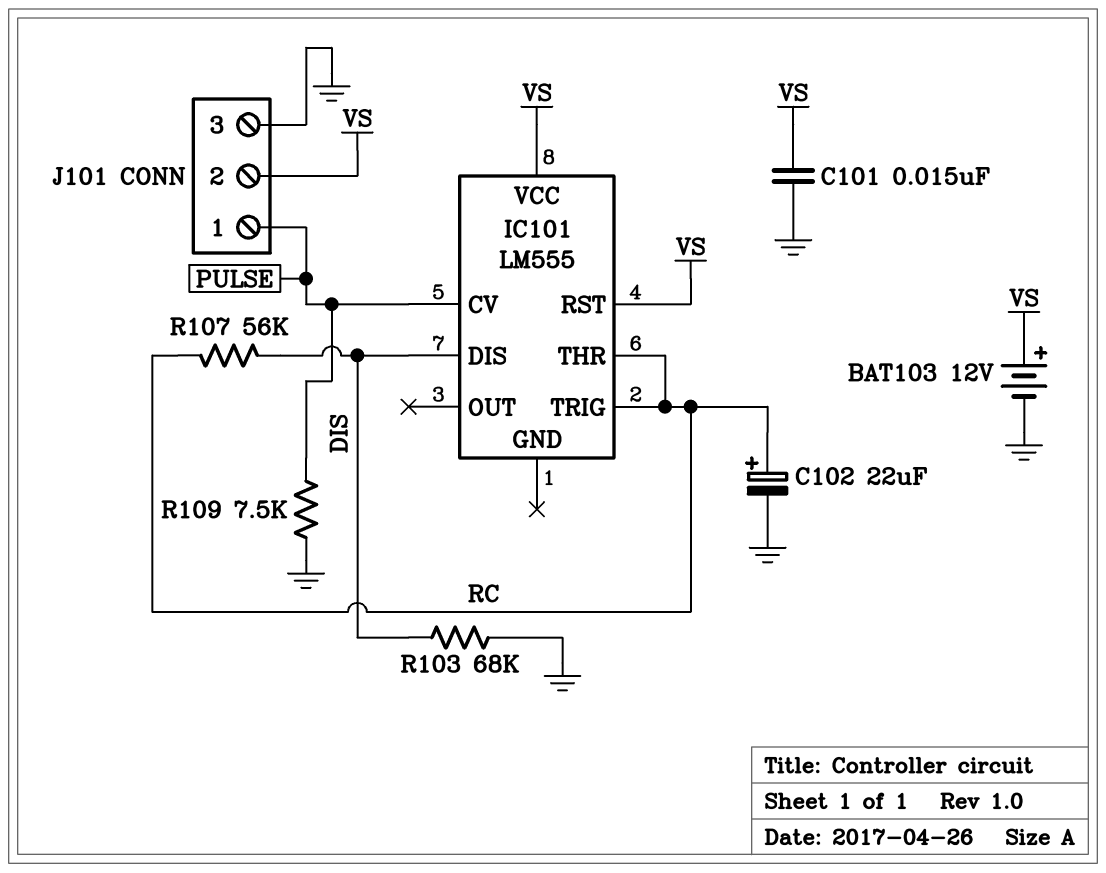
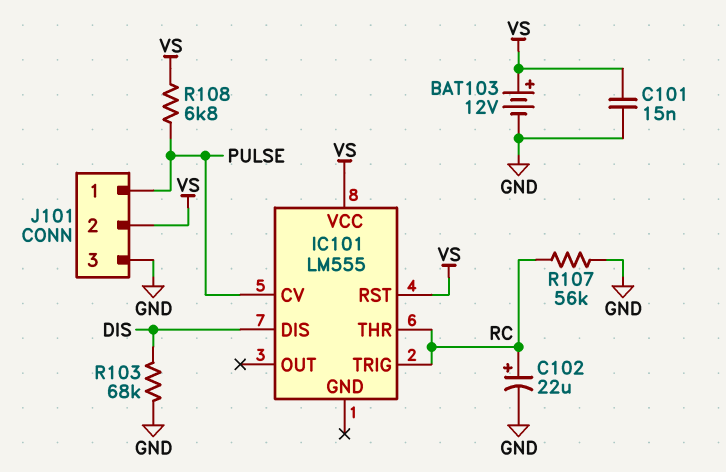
R107: 56k (DIS, RC) -> 56k (GND, RC)
R108: none -> 6.8k (PULSE, VS)
R109: 7.5k (GND, PULSE) -> none

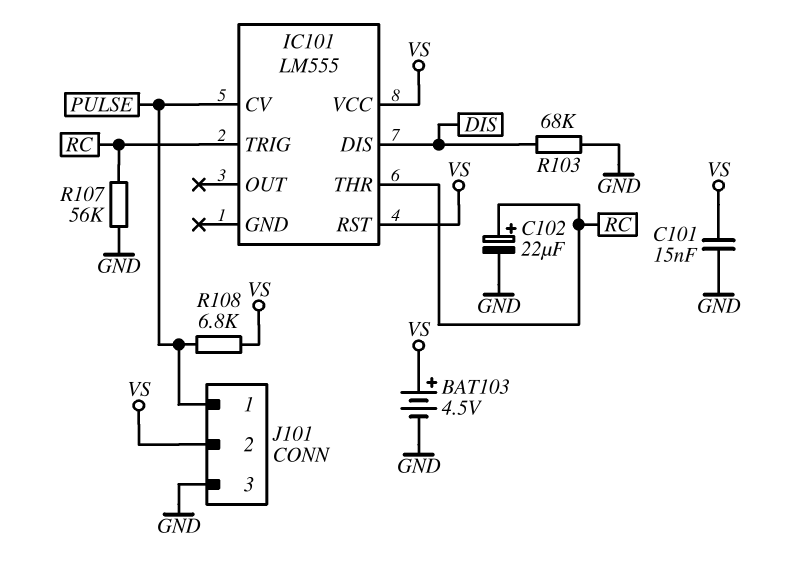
BAT103: 12V (plus VS, minus GND) -> 4.5V (plus VS, minus GND)

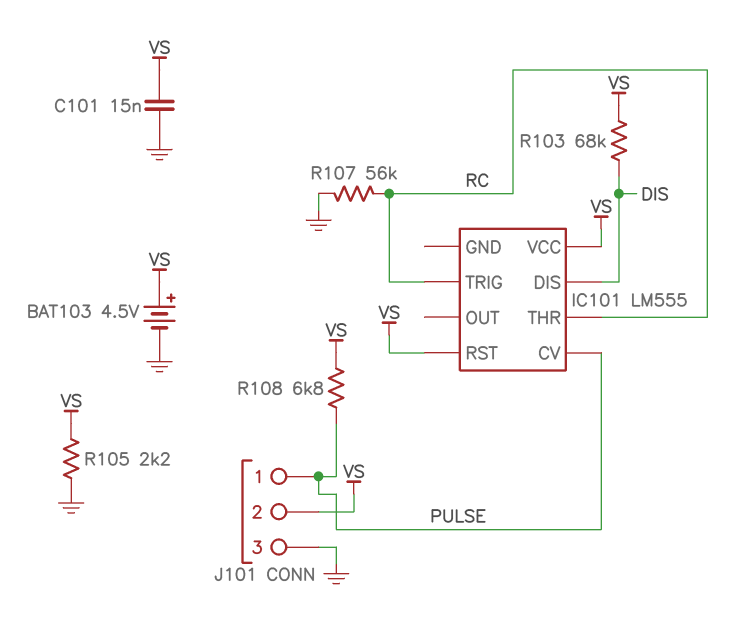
C102: 22uF (plus RC, minus GND) -> none
R103: 68k (DIS, GND) -> 68k (DIS, VS)
R105: none -> 2.2k (GND, VS)

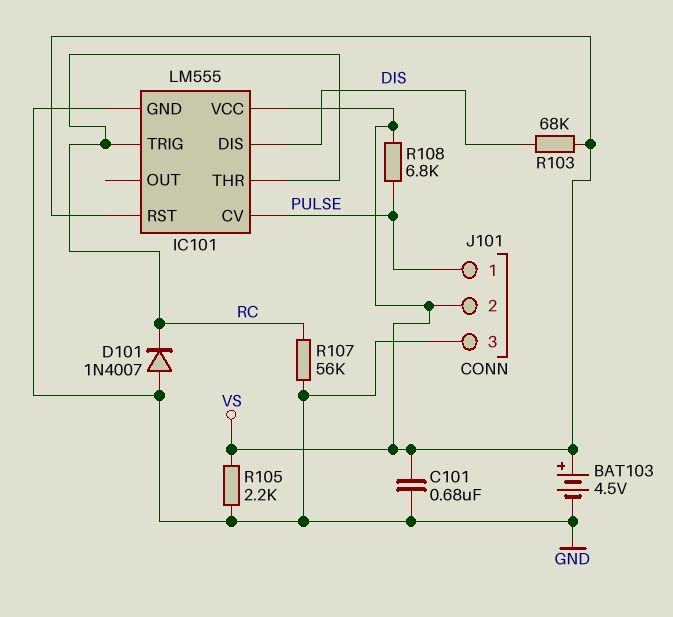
C101: 15nF (GND, VS) -> 680nF (GND, VS)
D101: none -> diode 1N4007 (A GND, K RC)
IC101 pin GND: none -> GND

